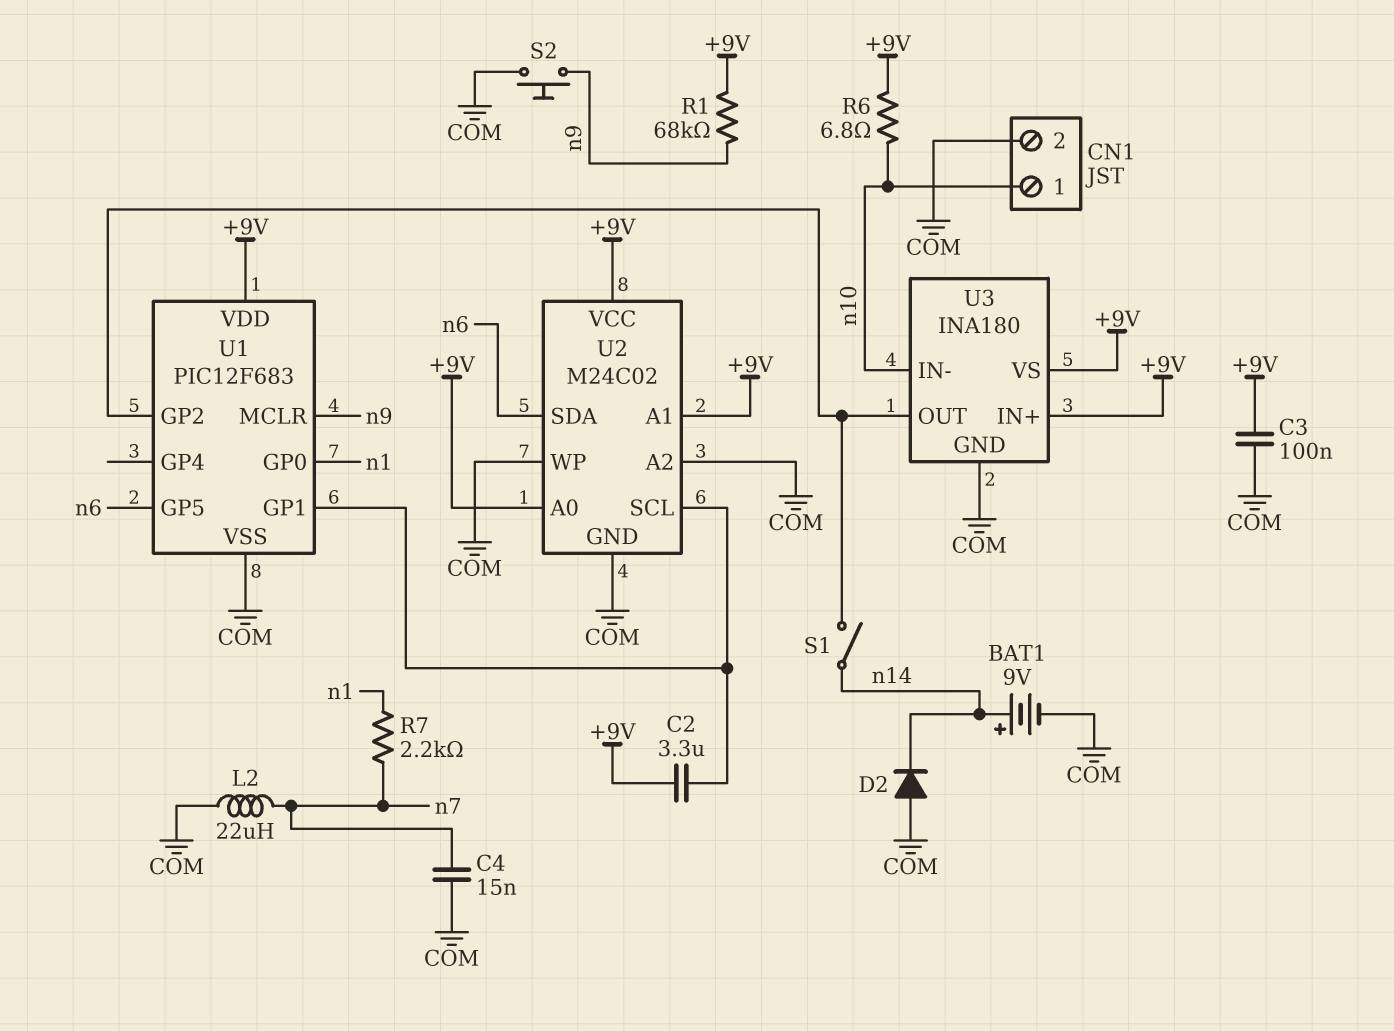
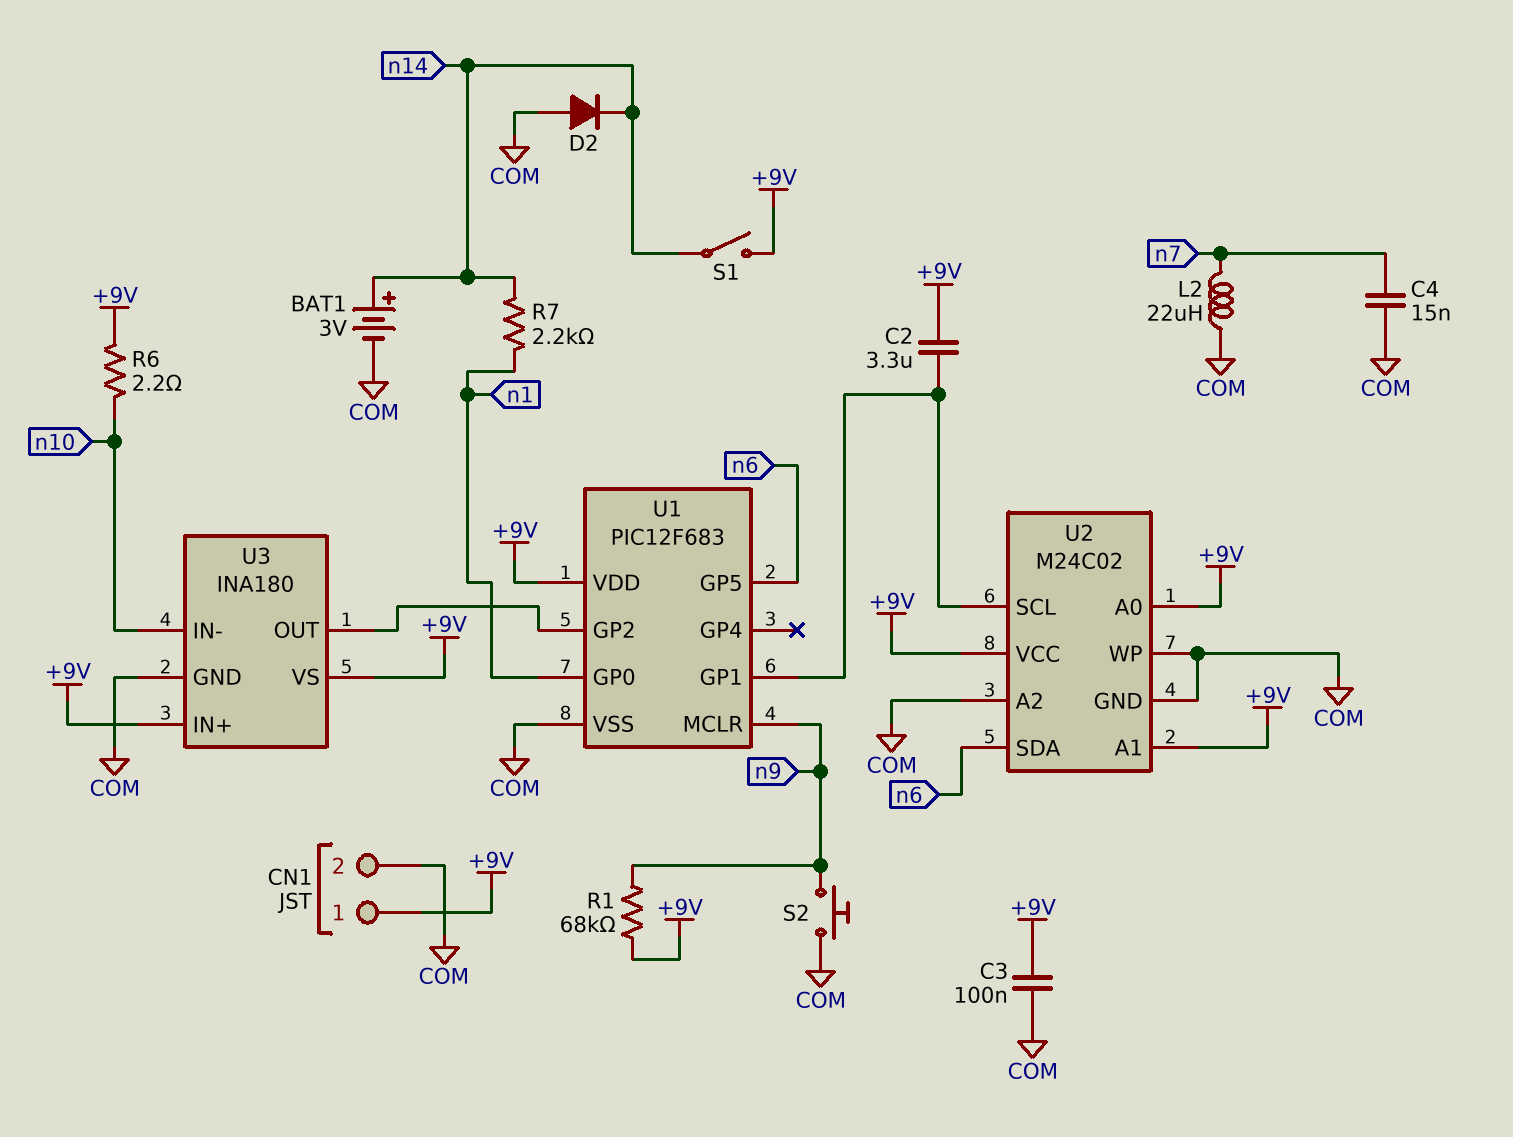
BAT1: 9V (plus n14, minus COM) -> 3V (plus n14, minus COM)
CN1 pin 1: n10 -> +9V
R6: 6.8 (+9V, n10) -> 2.2 (+9V, n10)
R7: 2.2k (n1, n7) -> 2.2k (n1, n14)
S1: switch (U1/GP2, n14) -> switch (+9V, n14)

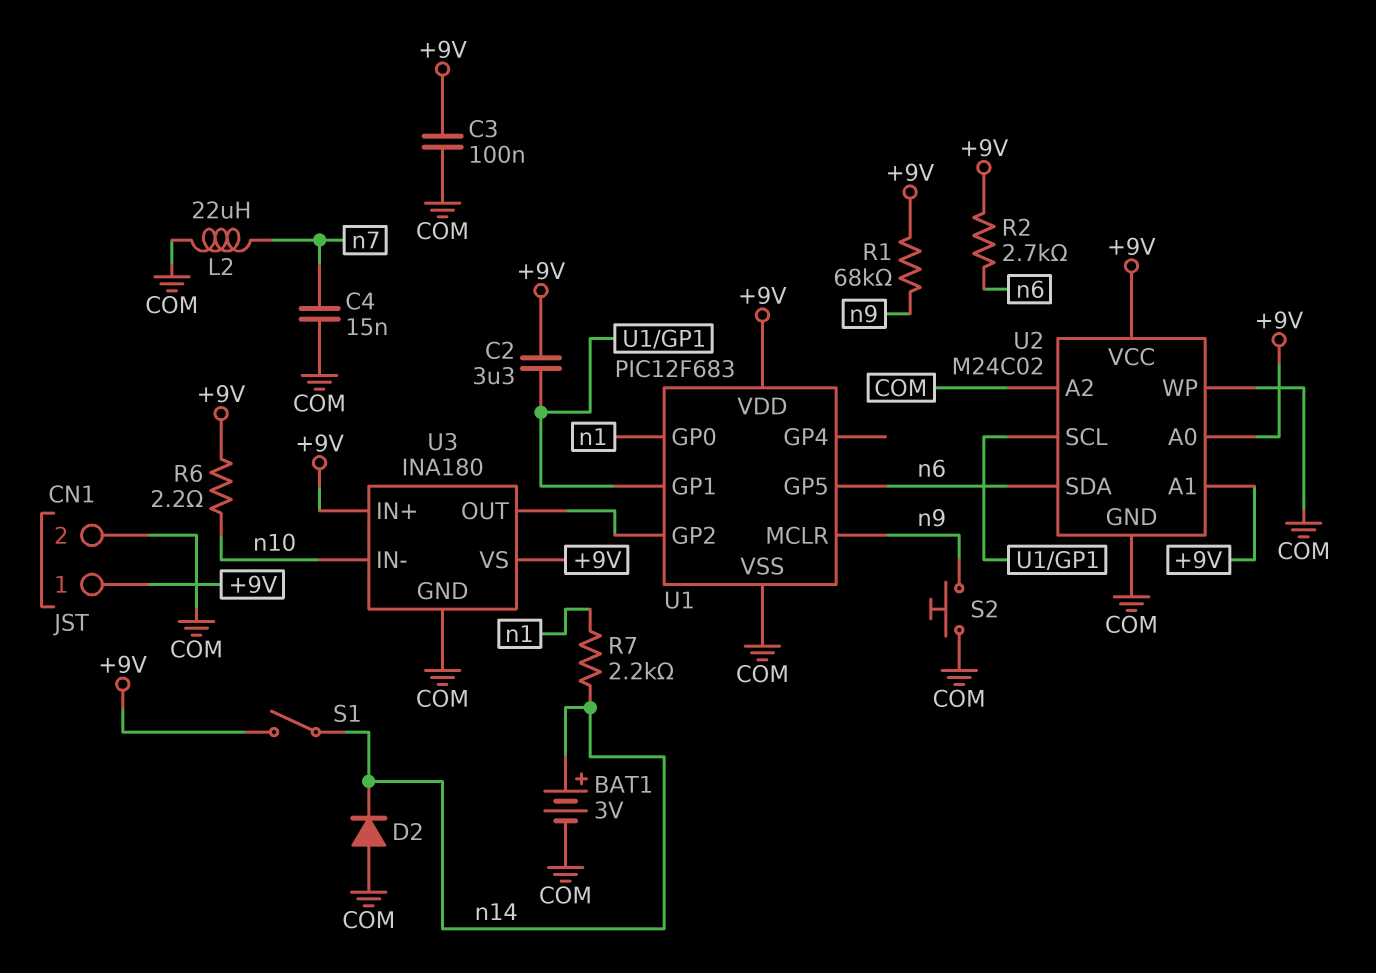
R2: none -> 2.7k (+9V, n6)

